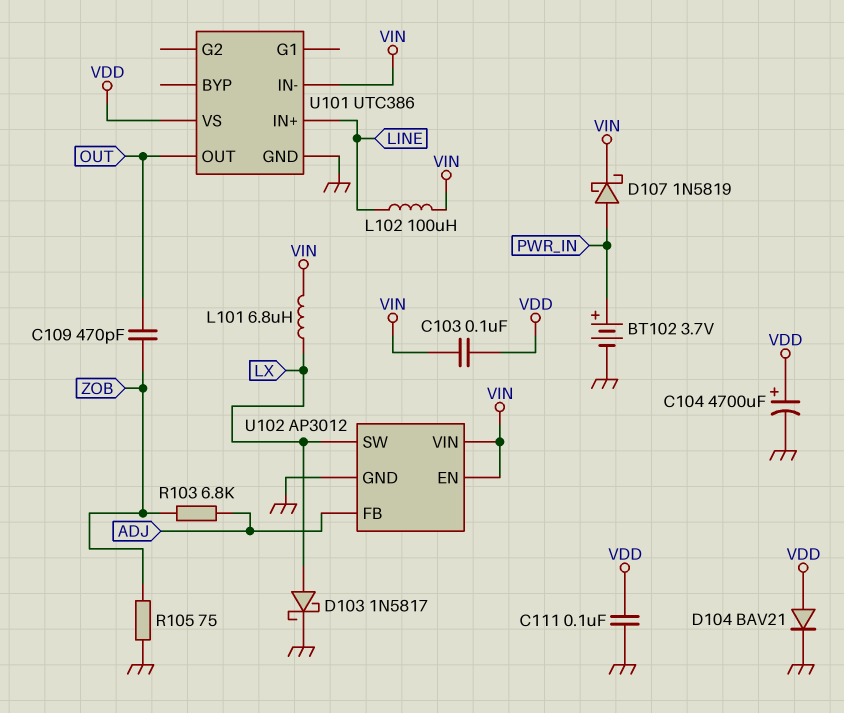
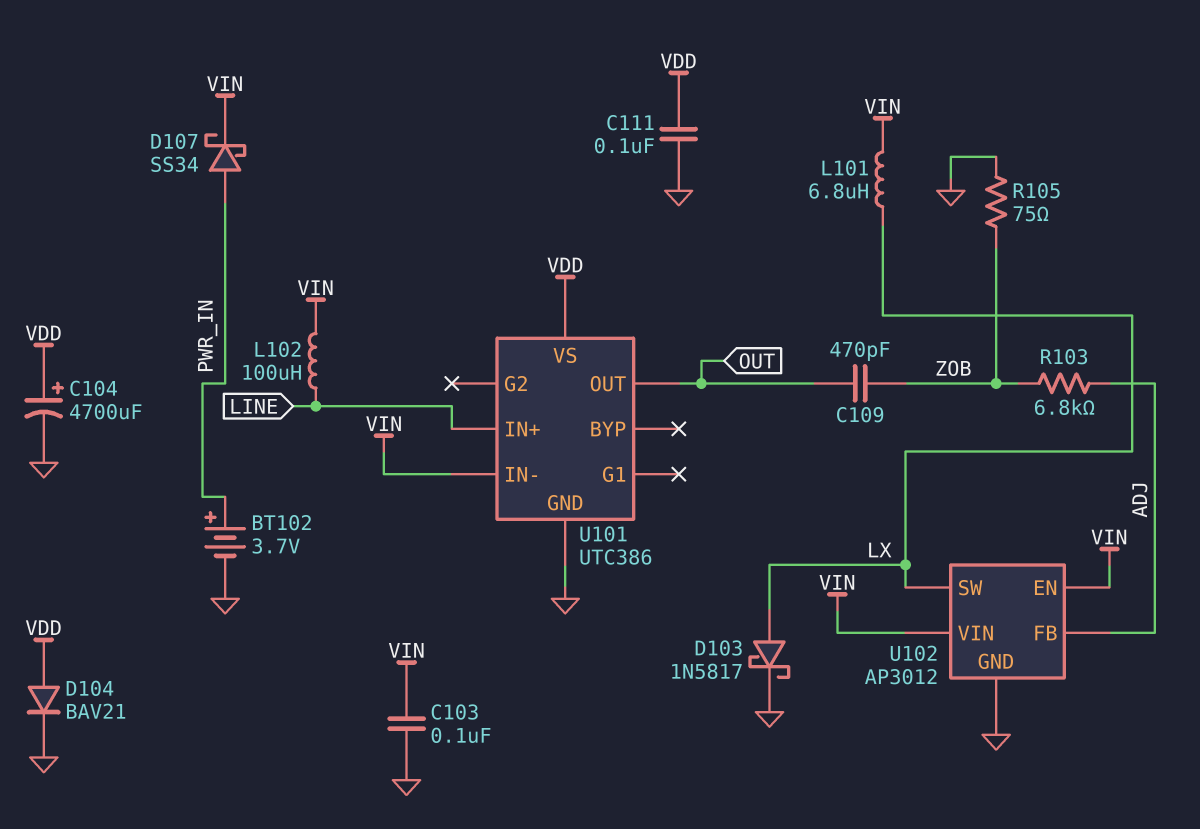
C103: 100nF (VDD, VIN) -> 100nF (GND, VIN)
D107: schottky 1N5819 (A PWR_IN, K VIN) -> schottky SS34 (A PWR_IN, K VIN)

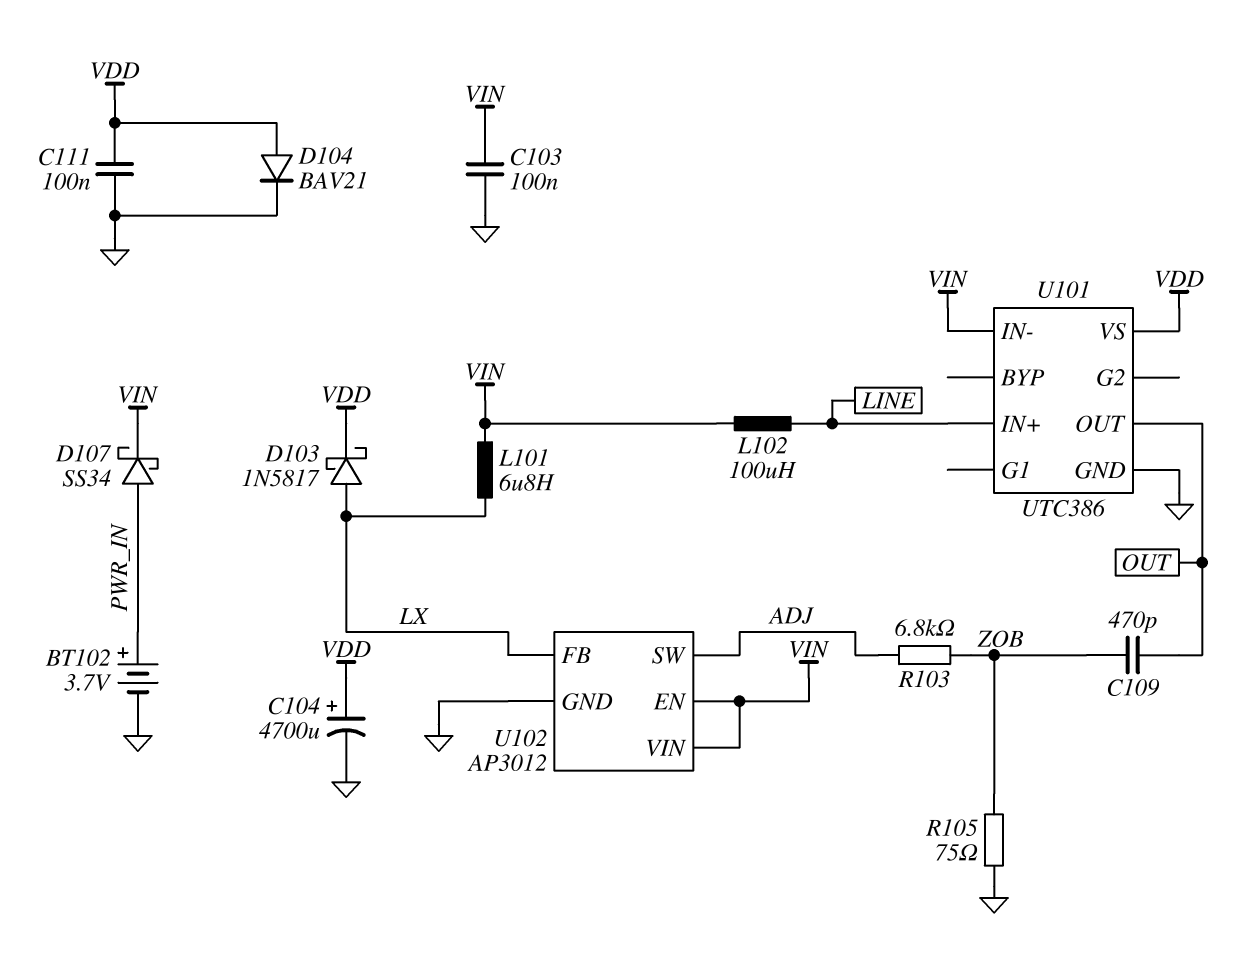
D103: schottky 1N5817 (A LX, K GND) -> schottky 1N5817 (A LX, K VDD)
U102 pin FB: ADJ -> LX
U102 pin SW: LX -> ADJ

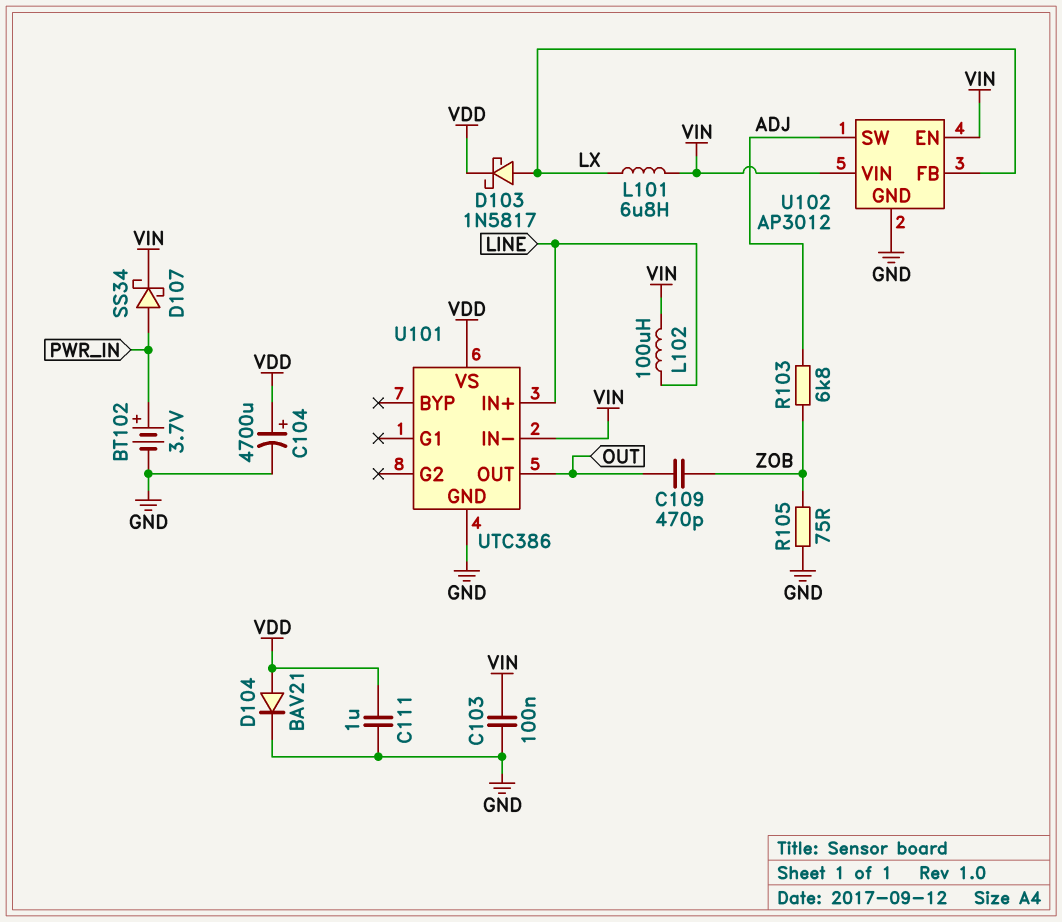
C111: 100nF (GND, VDD) -> 1uF (GND, VDD)

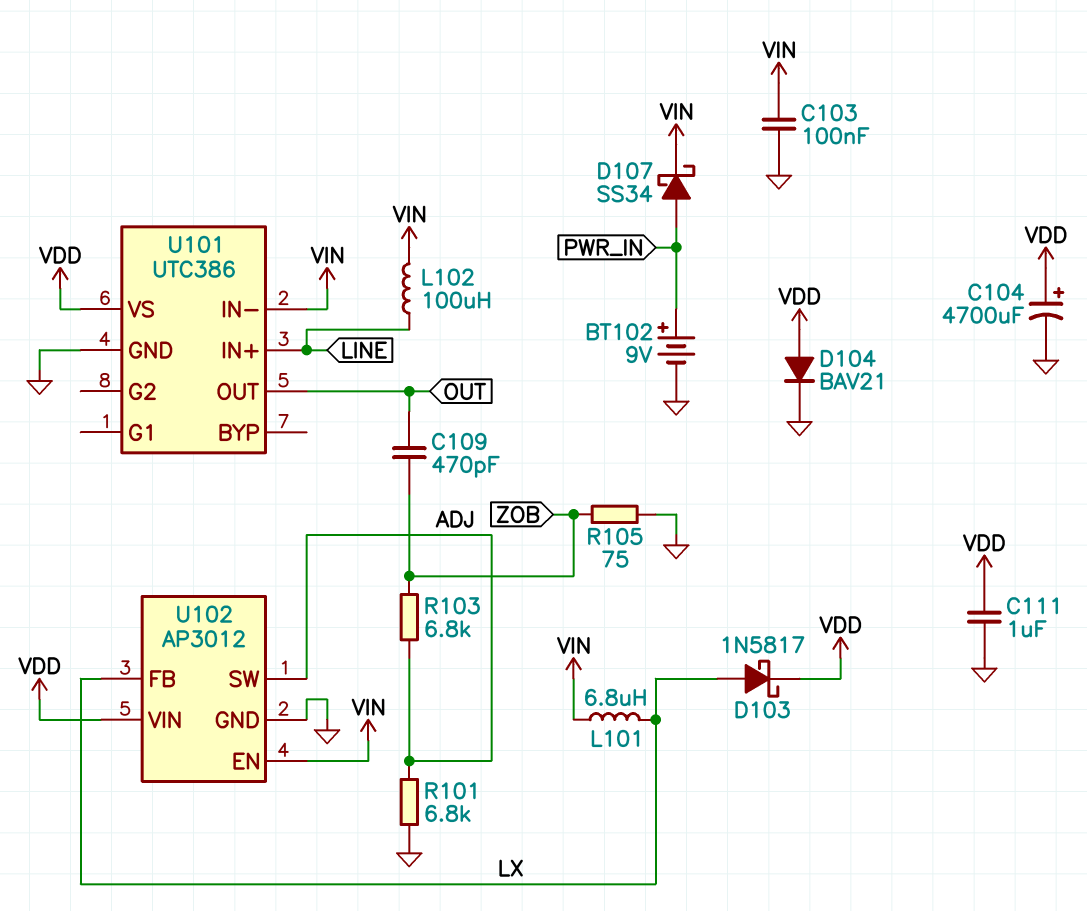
BT102: 3.7V (plus PWR_IN, minus GND) -> 9V (plus PWR_IN, minus GND)
R101: none -> 6.8k (ADJ, GND)
U102 pin VIN: VIN -> VDD

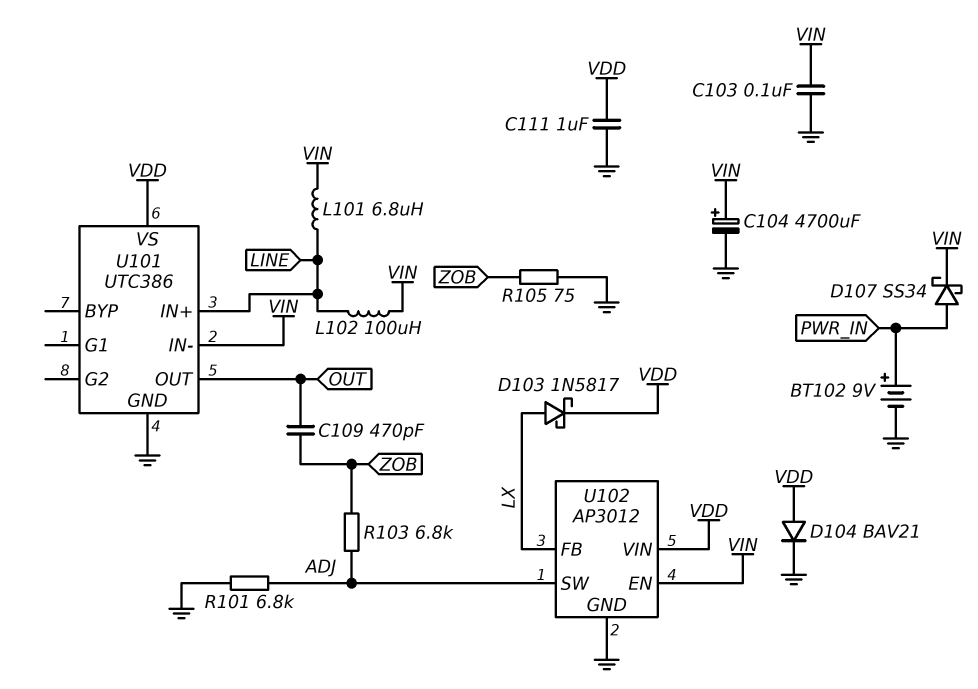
C104: 4700uF (plus VDD, minus GND) -> 4700uF (plus VIN, minus GND)
L101: 6.8uH (LX, VIN) -> 6.8uH (LINE, VIN)

